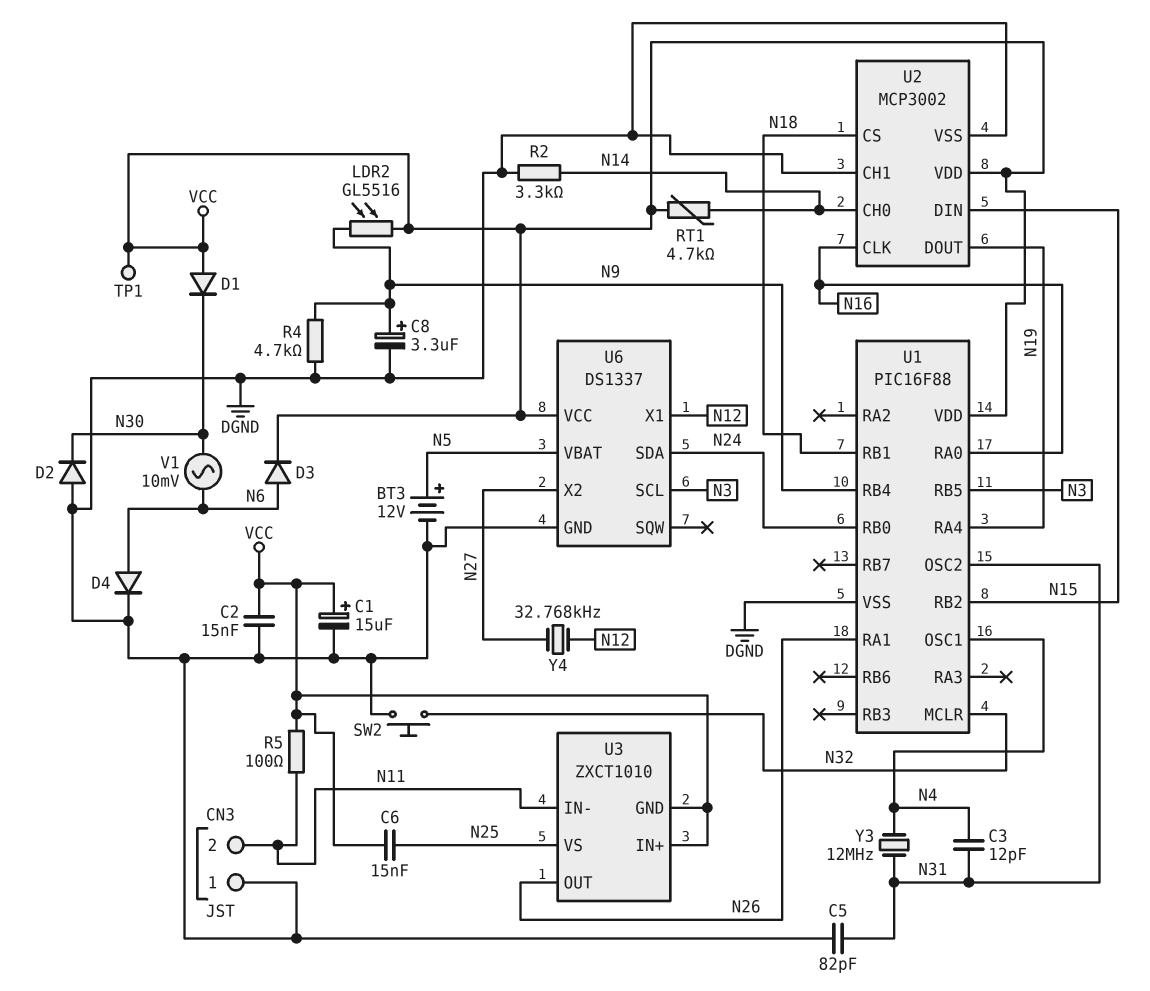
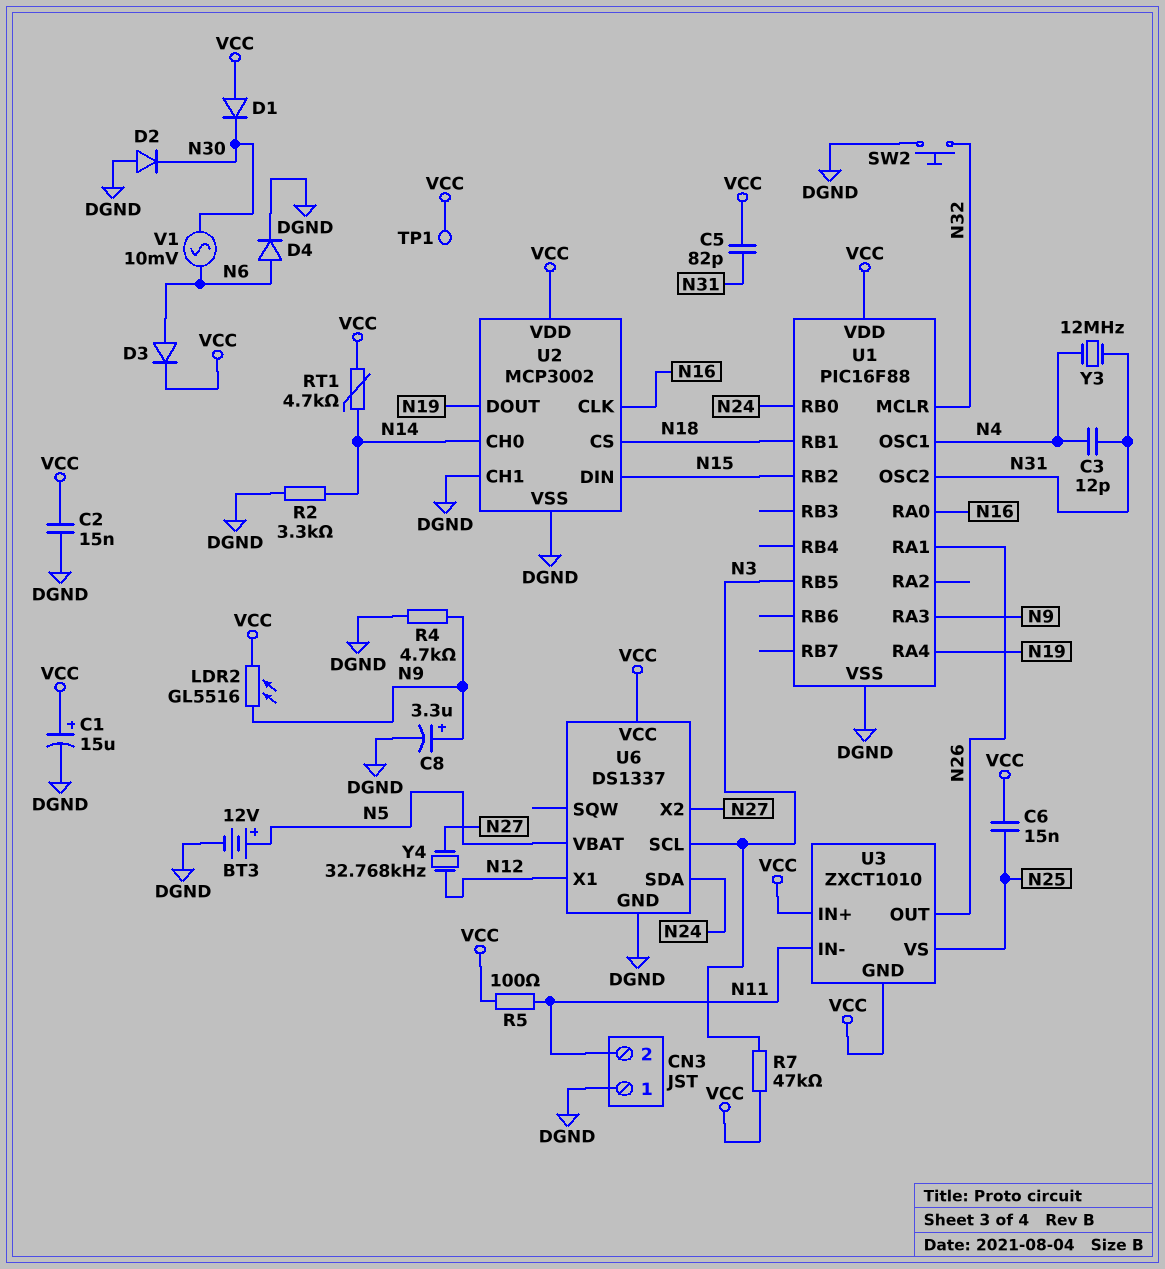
C5: 82pF (DGND, N31) -> 82pF (N31, VCC)
R7: none -> 47k (N3, VCC)
U1 pin RA3: none -> N9
U1 pin RB4: N9 -> none

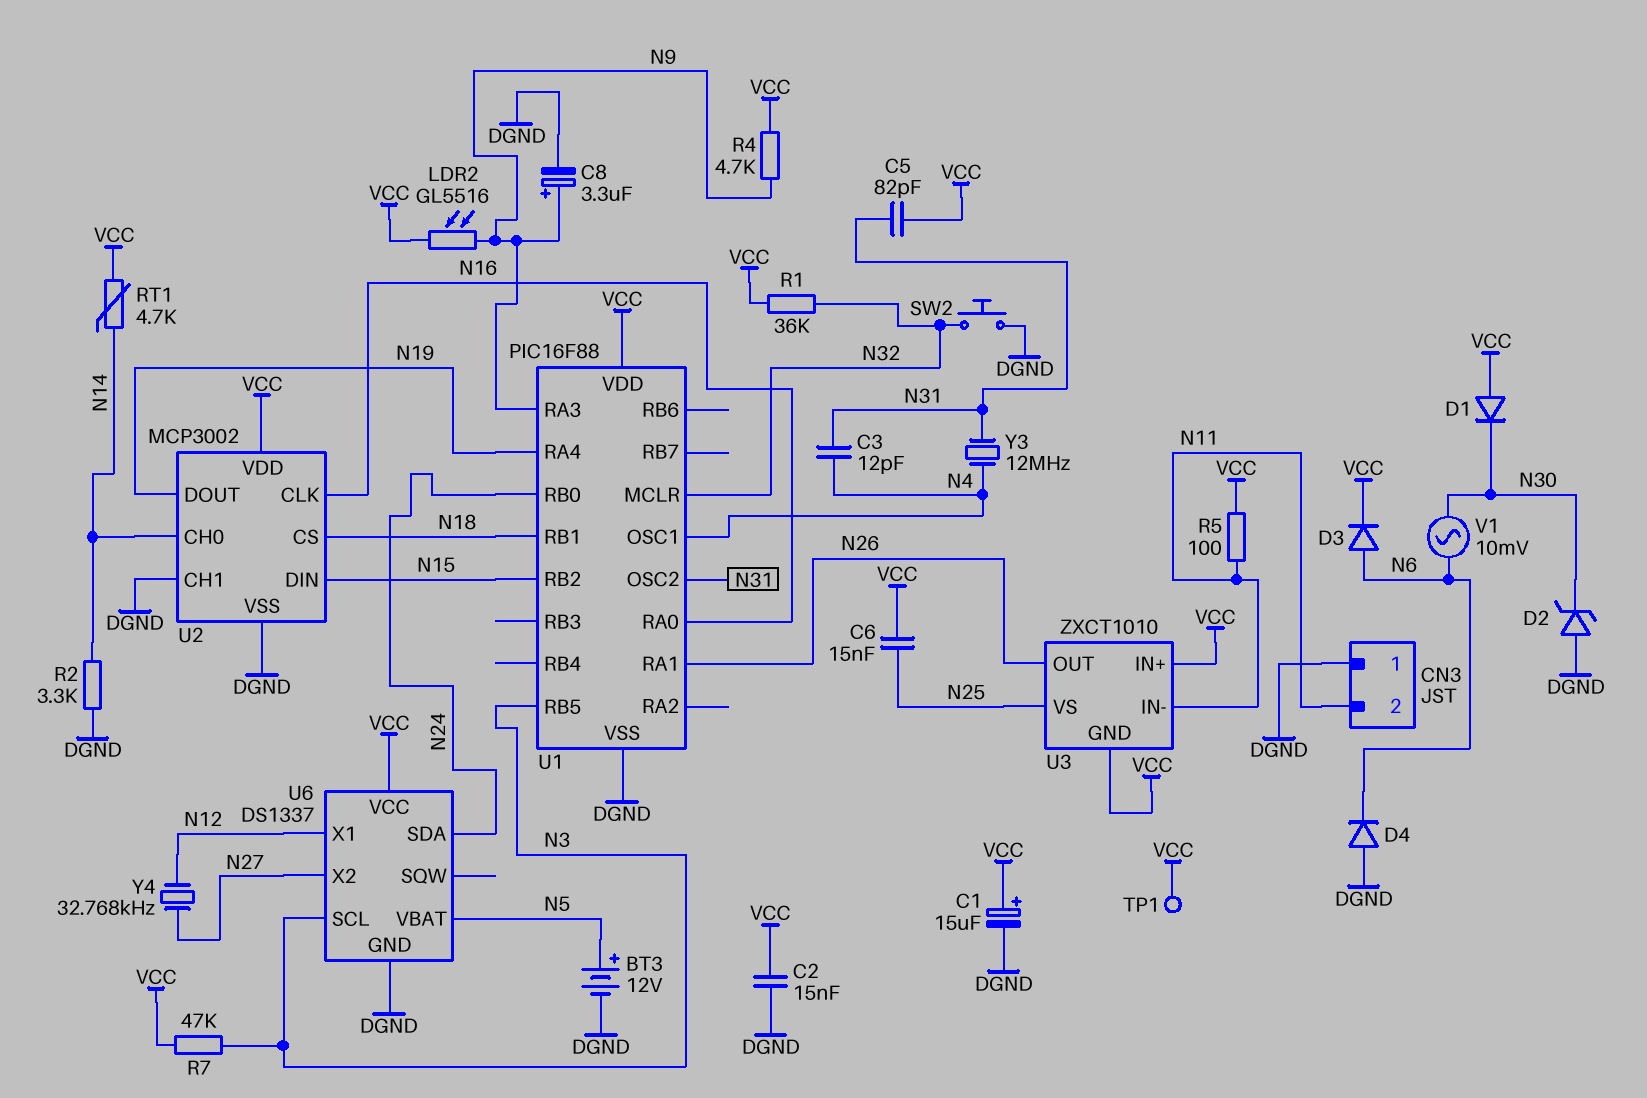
D2: diode (A DGND, K N30) -> zener (A DGND, K N30)
D4: diode (A N6, K DGND) -> diode (A DGND, K N6)
R1: none -> 36k (N32, VCC)
R4: 4.7k (DGND, N9) -> 4.7k (N9, VCC)

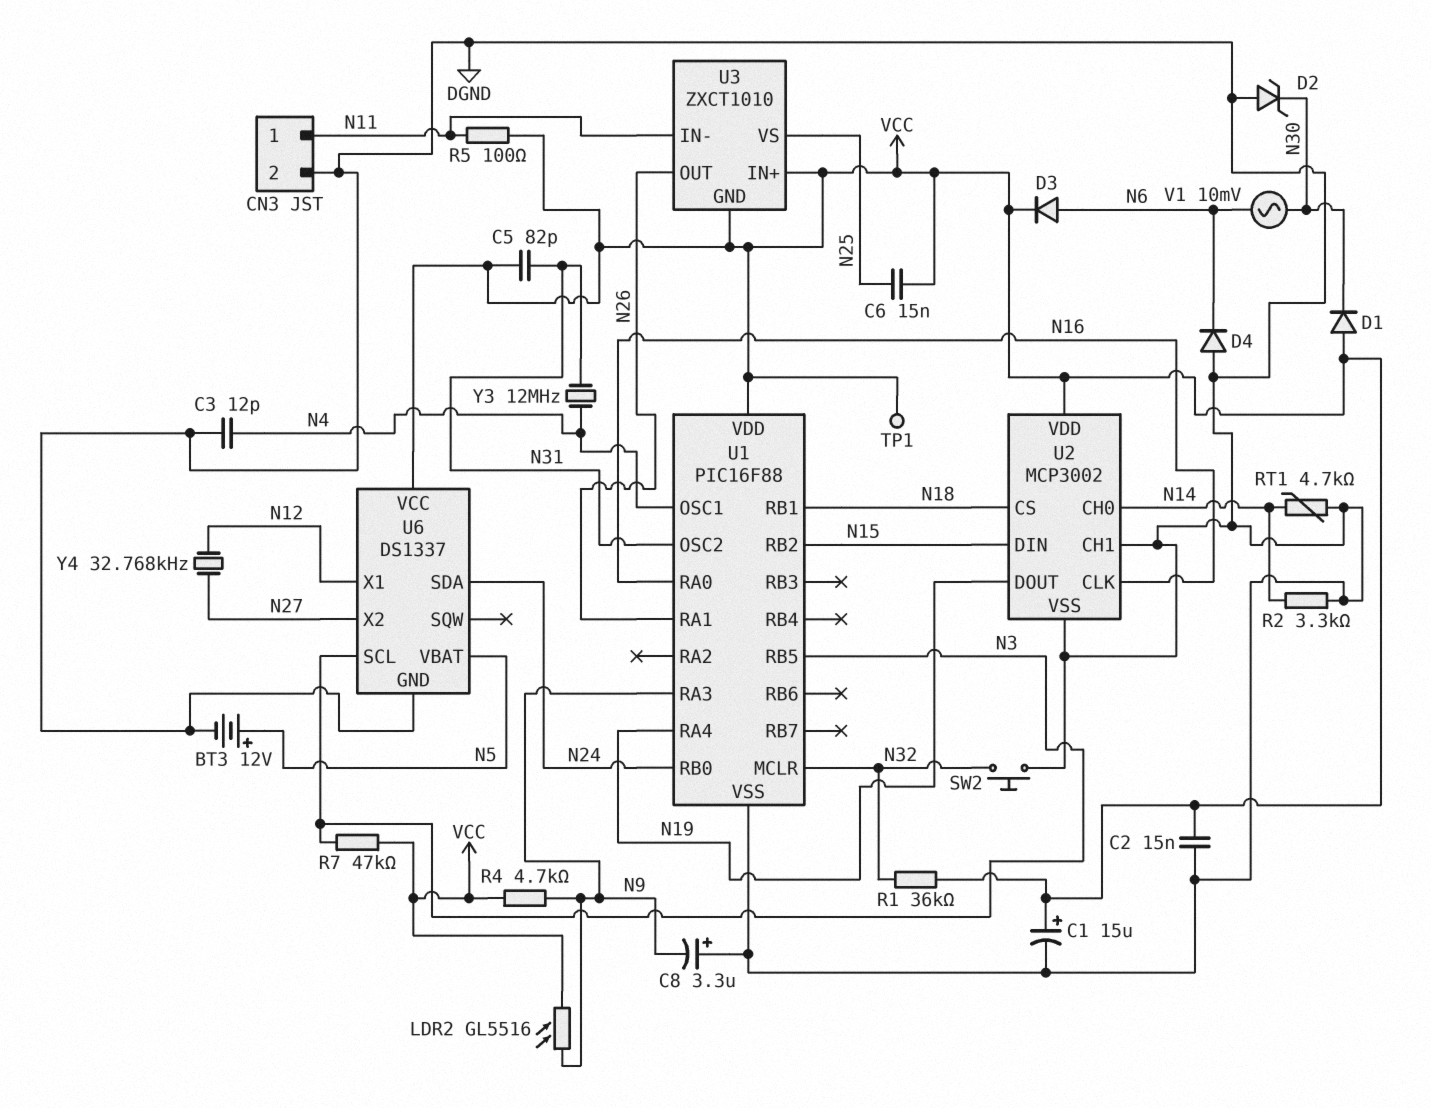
C3: 12pF (N4, N31) -> 12pF (DGND, N4)
C8: 3.3uF (plus N9, minus DGND) -> 3.3uF (plus DGND, minus N9)
CN3 pin 1: DGND -> N11
CN3 pin 2: N11 -> DGND
RT1: 4.7k (N14, VCC) -> 4.7k (DGND, N14)

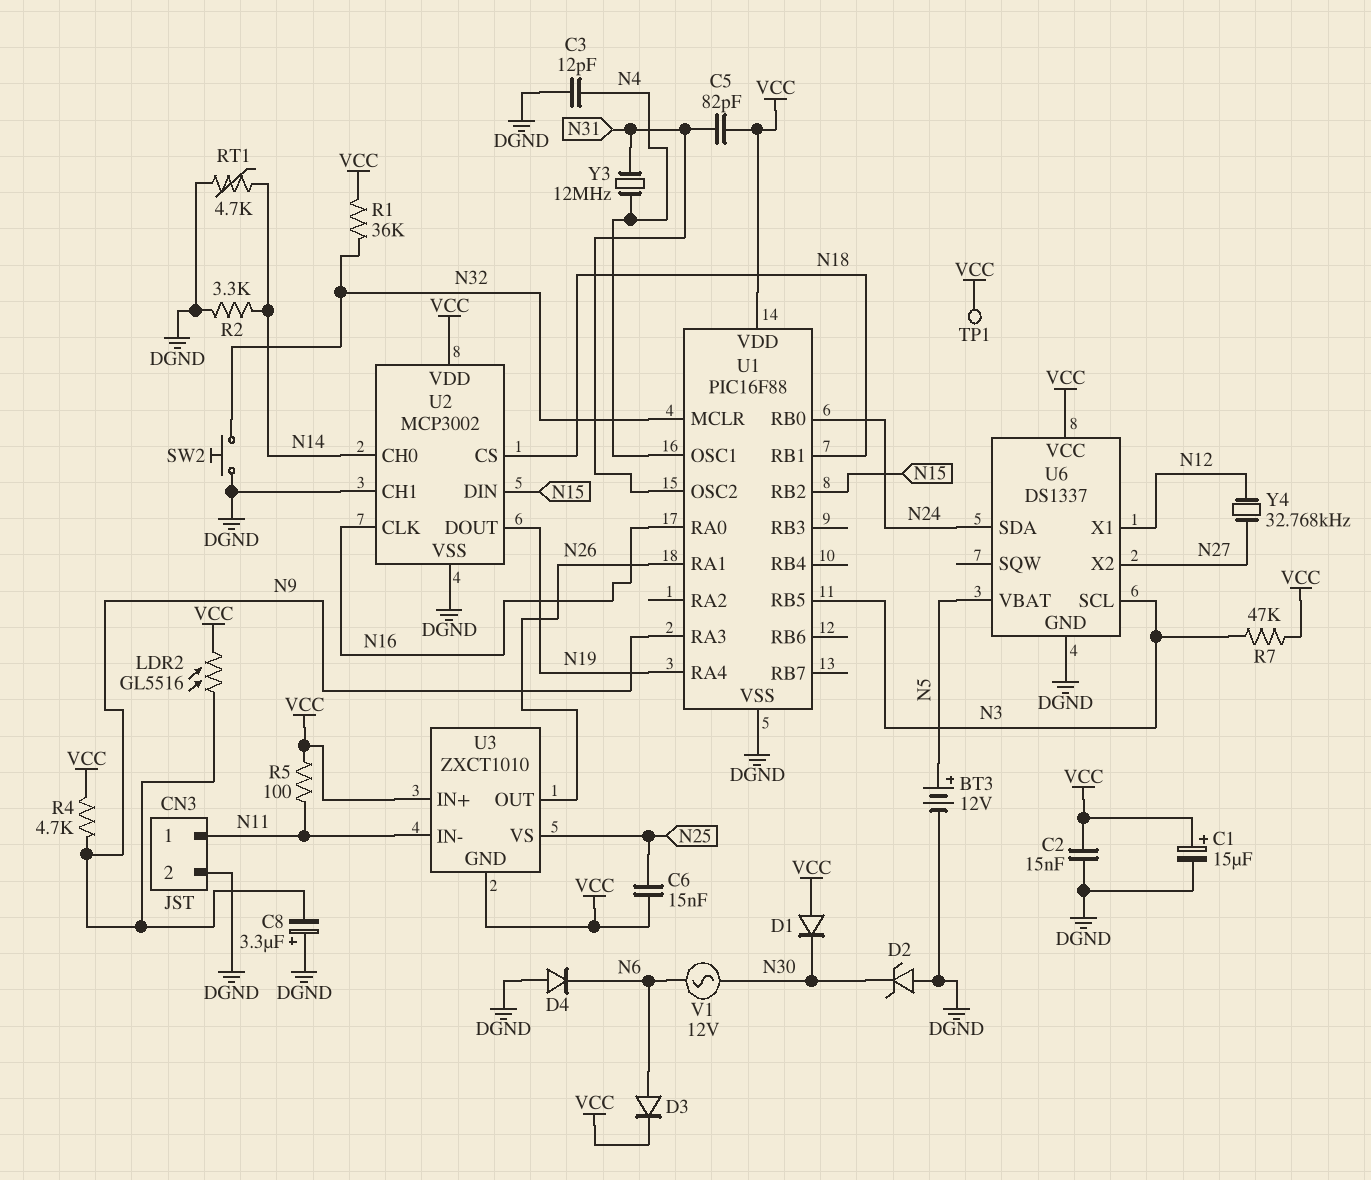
V1: AC 10mV (N6, N30) -> AC 12V (N6, N30)

